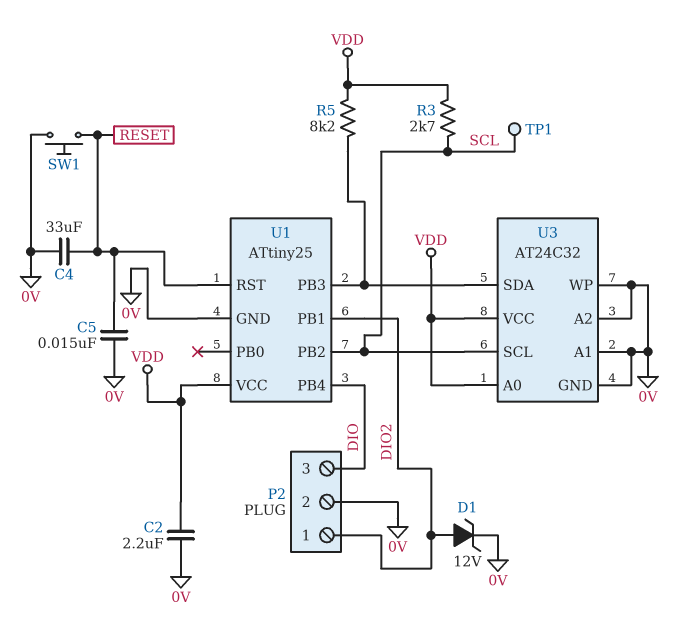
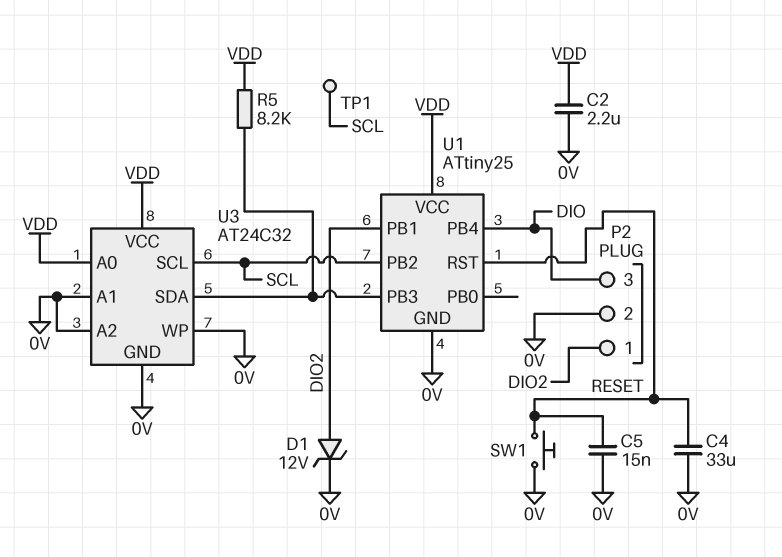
R3: 2.7k (SCL, VDD) -> none

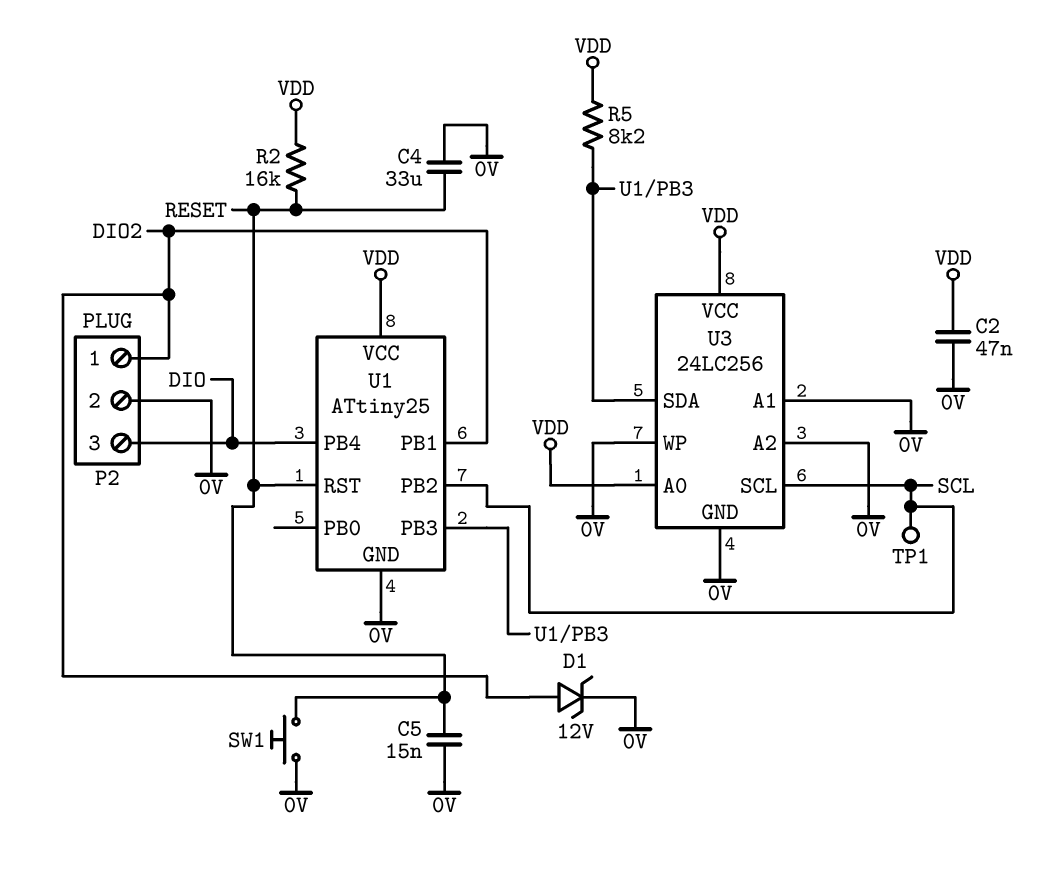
C2: 2.2uF (0V, VDD) -> 47nF (0V, VDD)
R2: none -> 16k (RESET, VDD)
U3: AT24C32 -> 24LC256

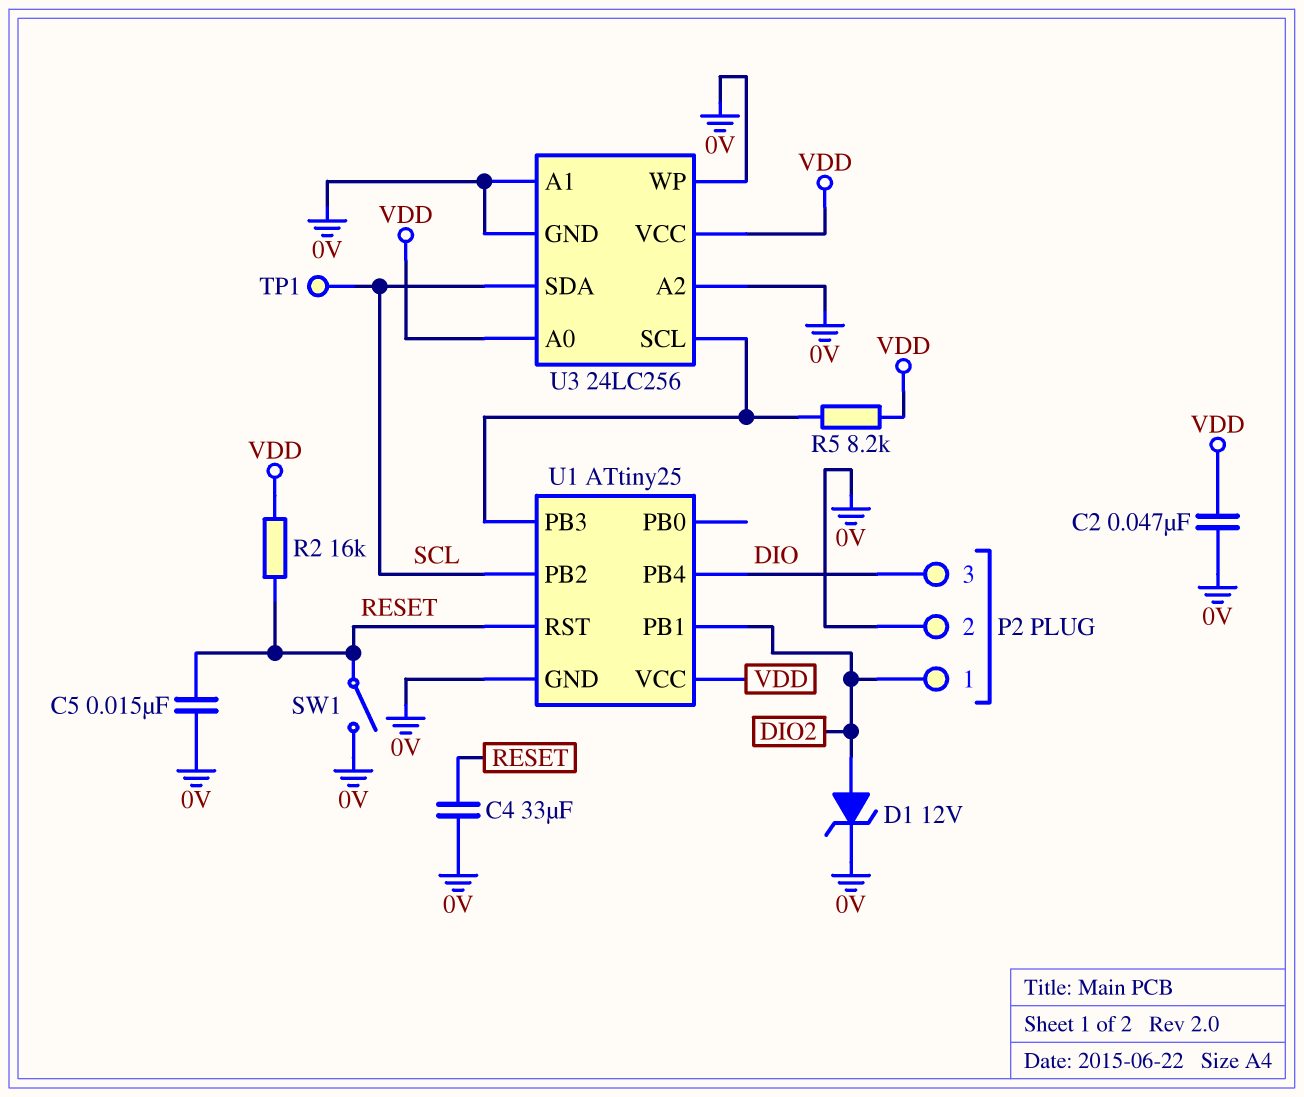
SW1: button (0V, RESET) -> switch (0V, RESET)
U3 pin SCL: SCL -> U1/PB3
U3 pin SDA: U1/PB3 -> SCL

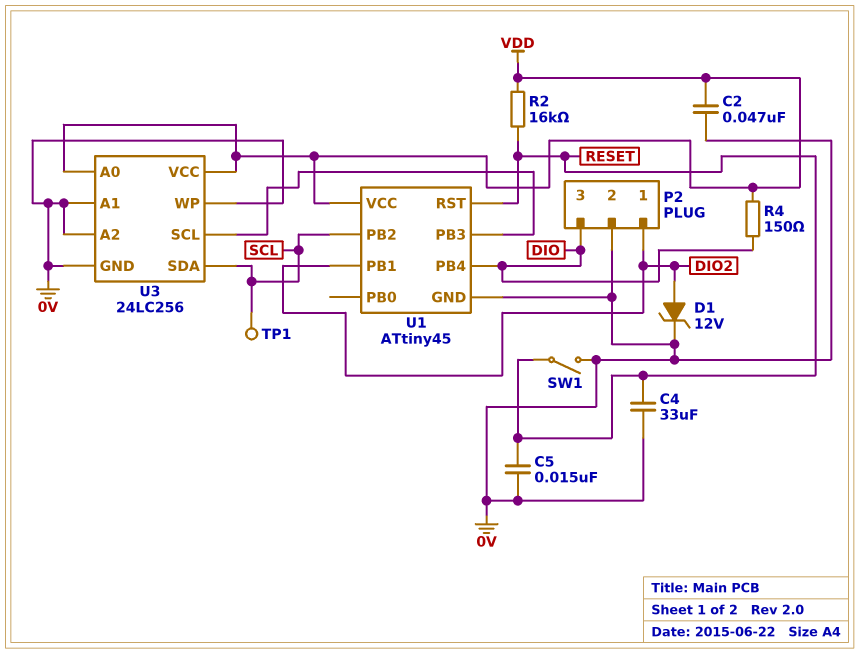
R4: none -> 150 (DIO, VDD)
R5: 8.2k (U1/PB3, VDD) -> none
U1: ATtiny25 -> ATtiny45

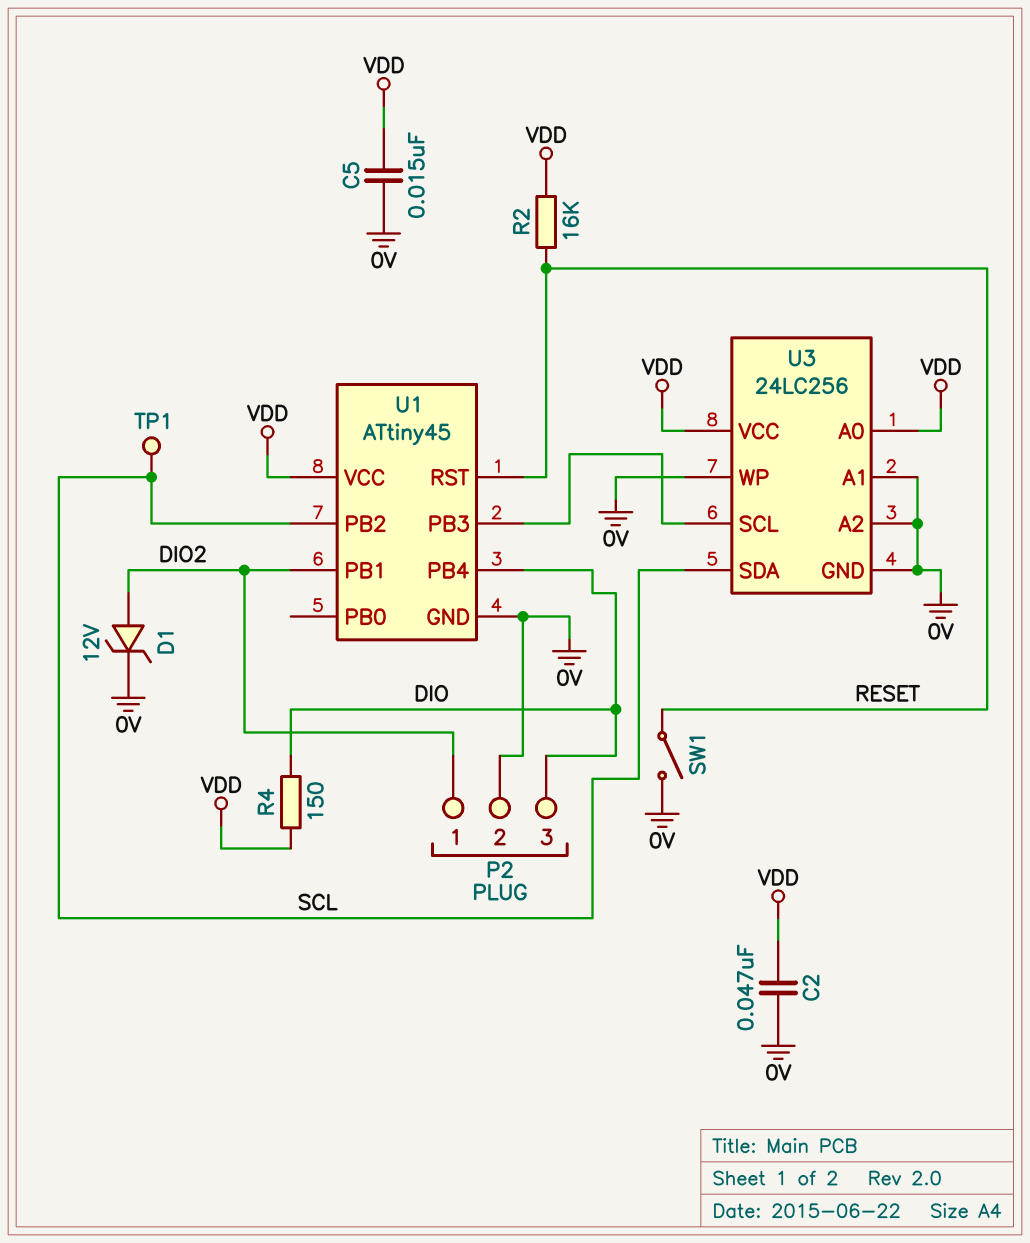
C4: 33uF (0V, RESET) -> none
C5: 15nF (0V, RESET) -> 15nF (0V, VDD)

